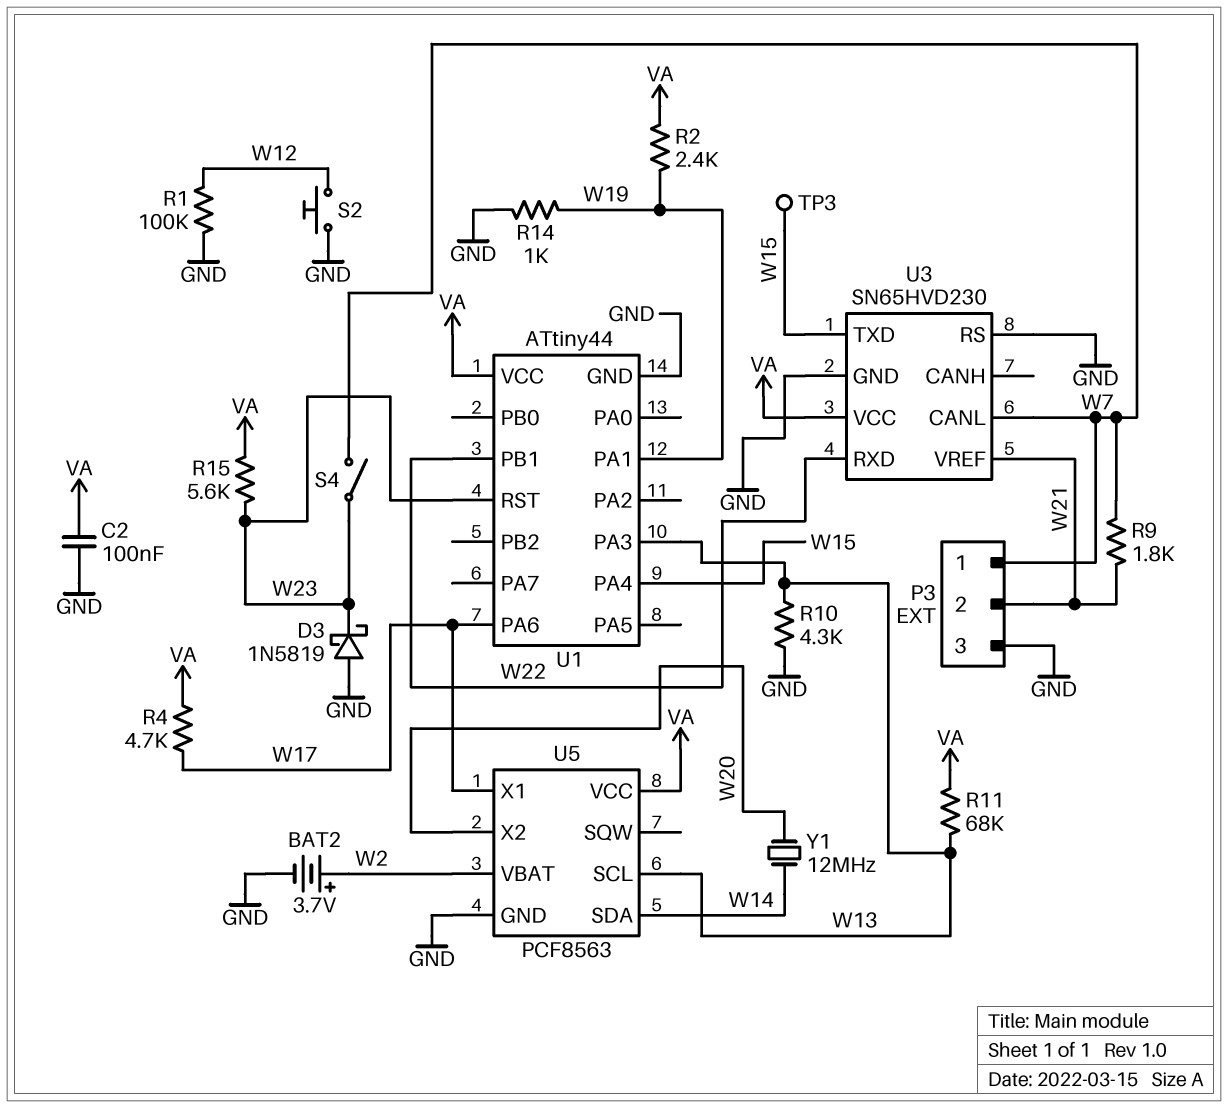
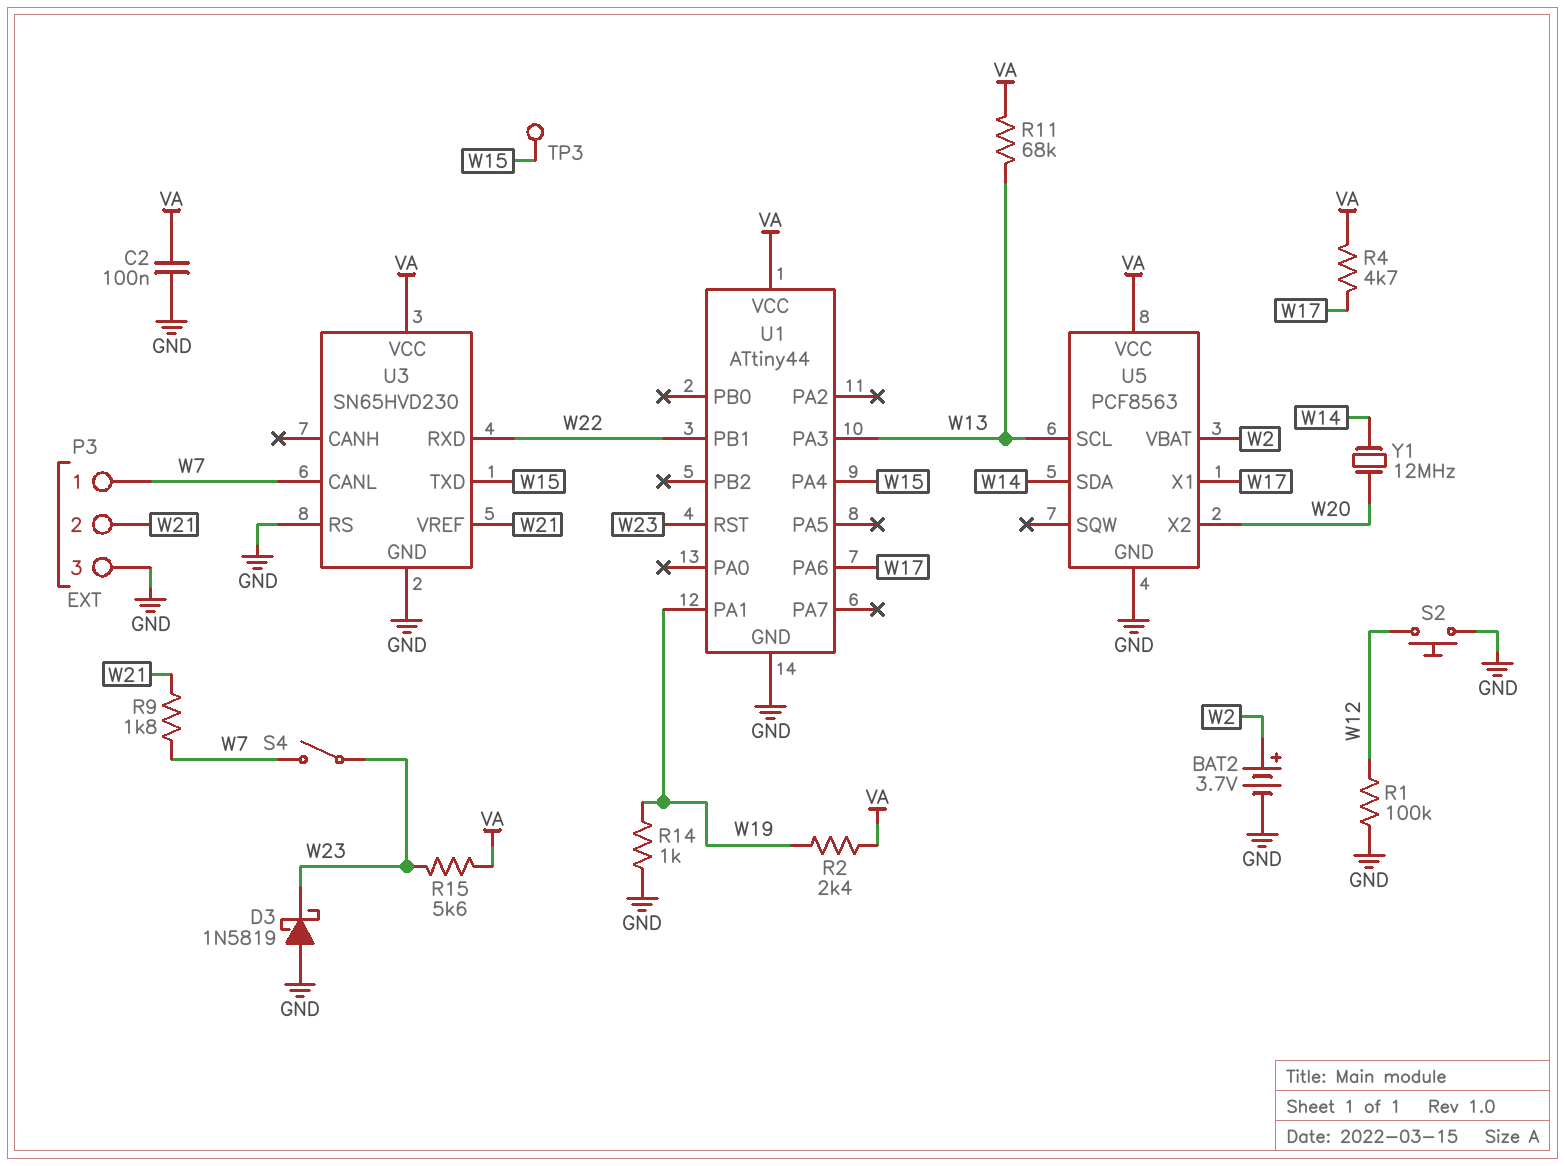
R10: 4.3k (GND, W13) -> none

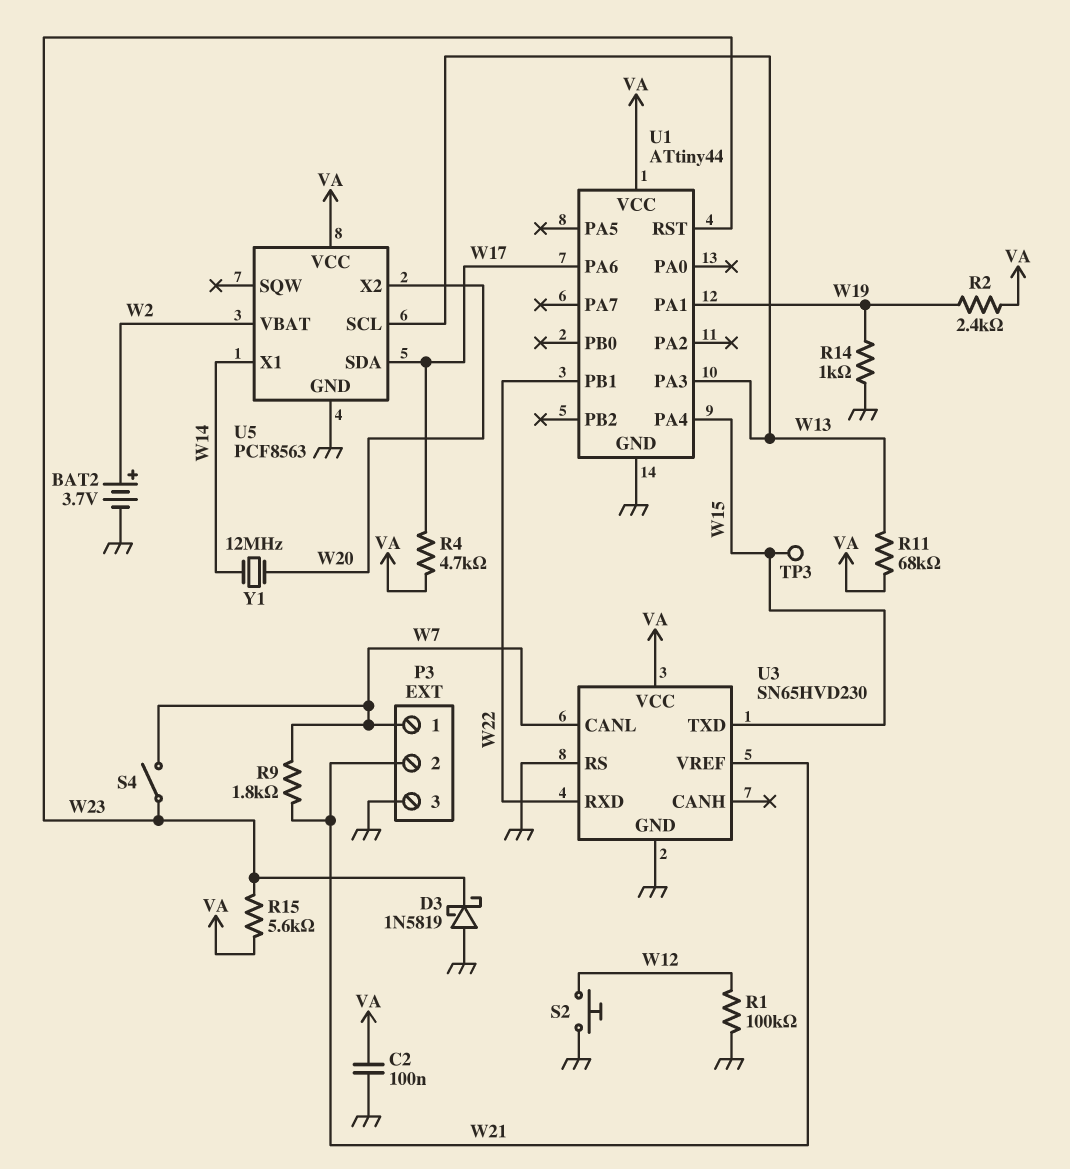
U5 pin SDA: W14 -> W17
U5 pin X1: W17 -> W14

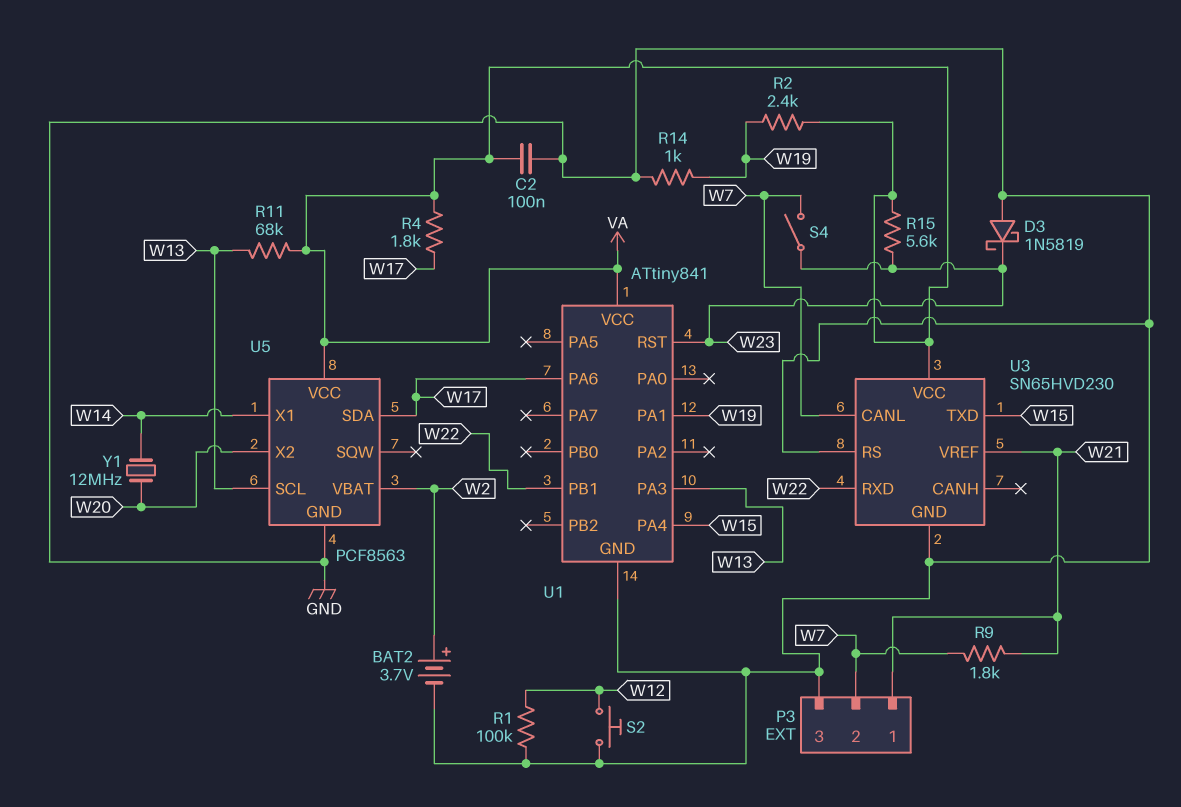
P3 pin 1: W7 -> W21
P3 pin 2: W21 -> W7
R4: 4.7k (VA, W17) -> 1.8k (VA, W17)
TP3: test point (W15) -> none
U1: ATtiny44 -> ATtiny841

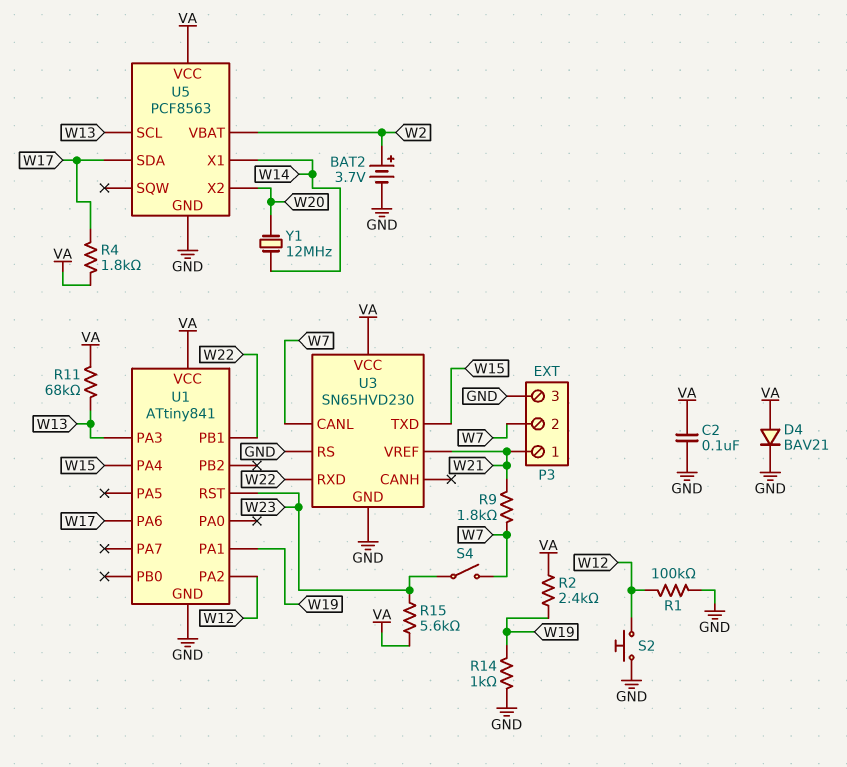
D3: schottky 1N5819 (A GND, K W23) -> none
D4: none -> diode BAV21 (A VA, K GND)
U1 pin PA2: none -> W12

